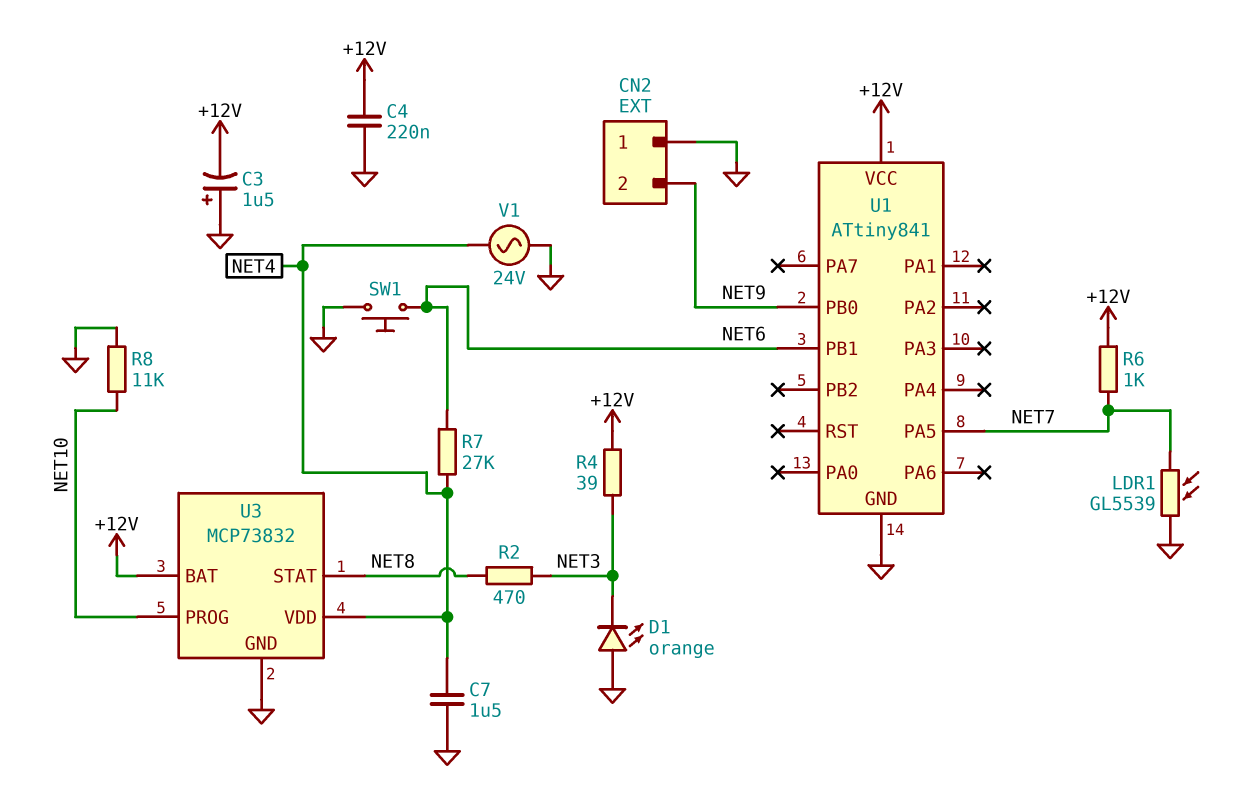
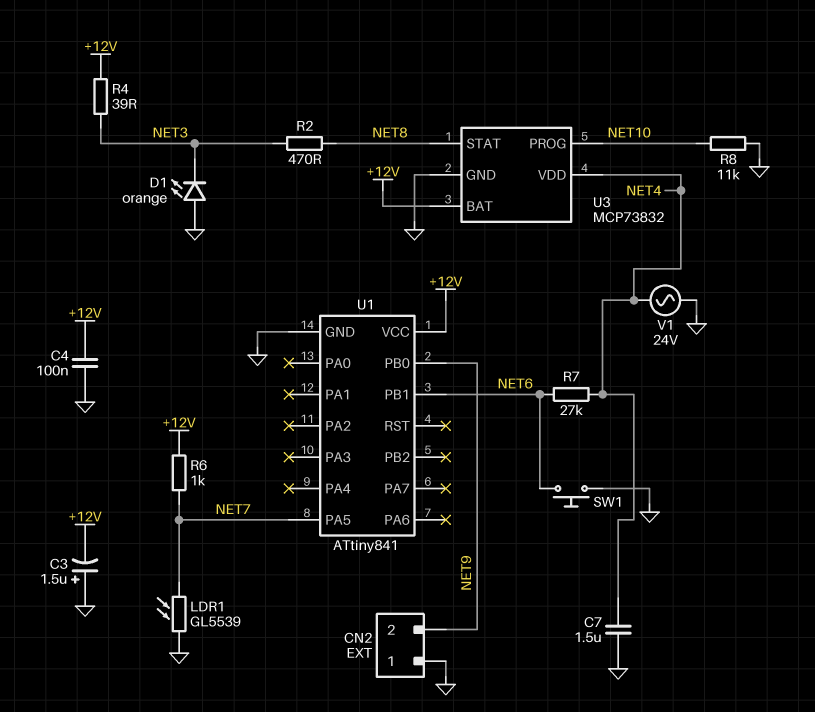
C4: 220nF (+12V, GND) -> 100nF (+12V, GND)

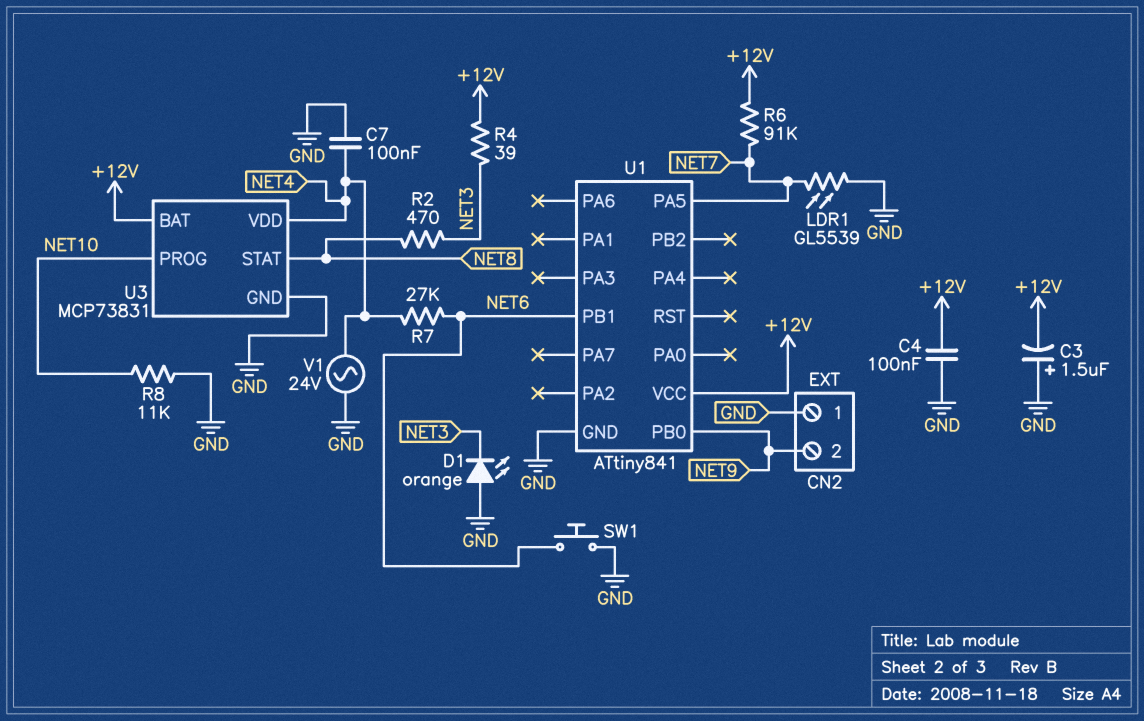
C7: 1.5uF (GND, NET4) -> 100nF (GND, NET4)
R6: 1k (+12V, NET7) -> 91k (+12V, NET7)
U3: MCP73832 -> MCP73831

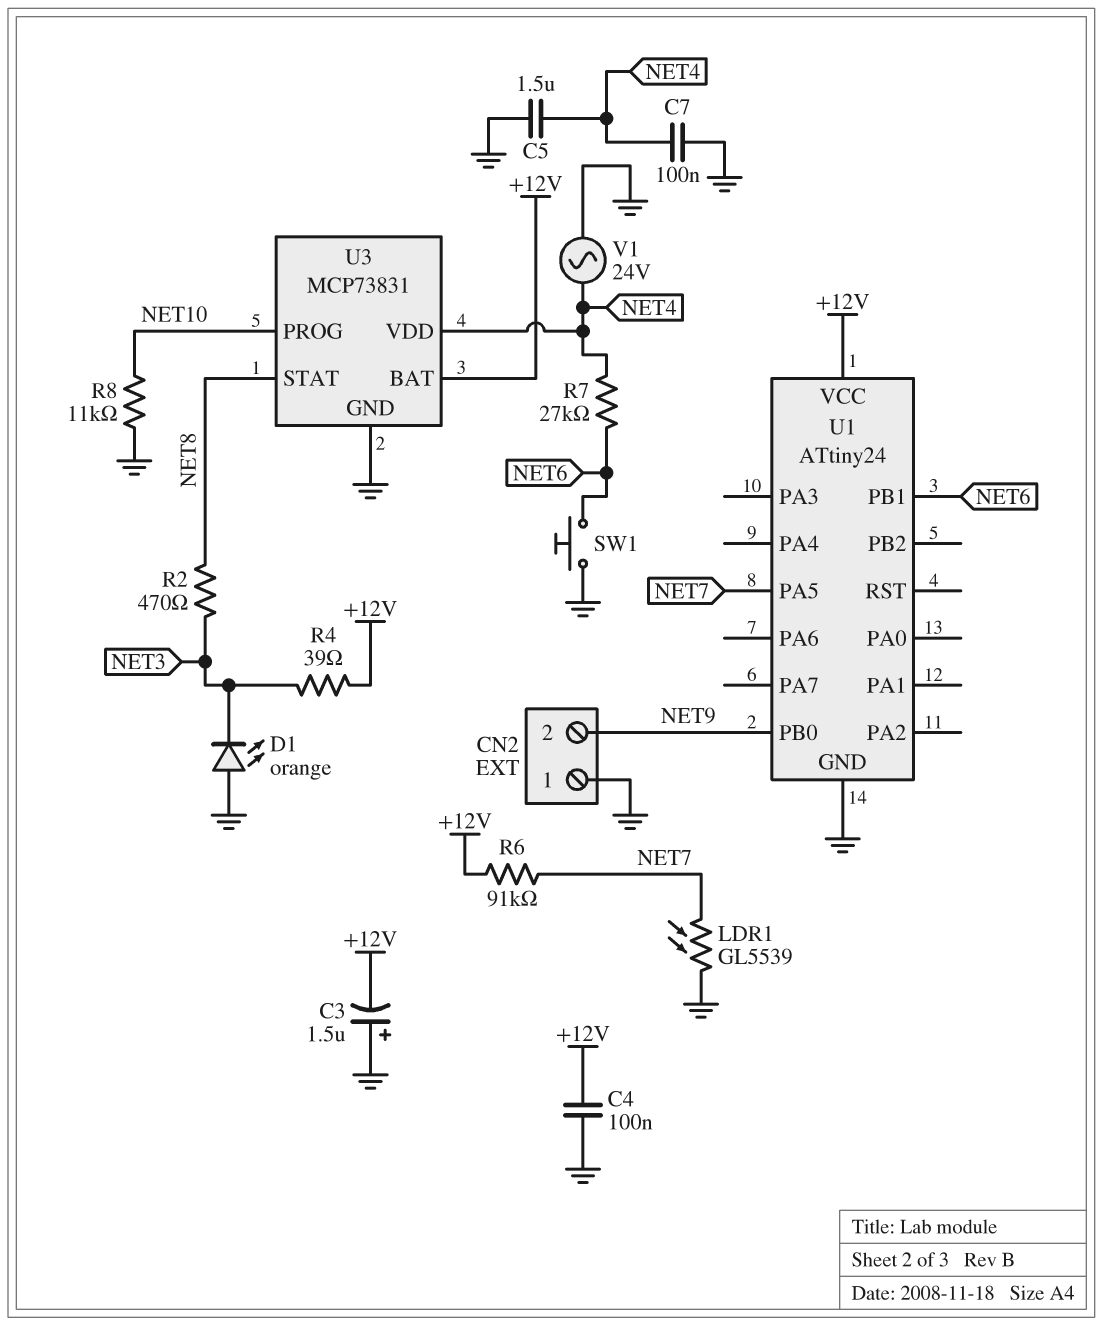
C5: none -> 1.5uF (GND, NET4)
U1: ATtiny841 -> ATtiny24

